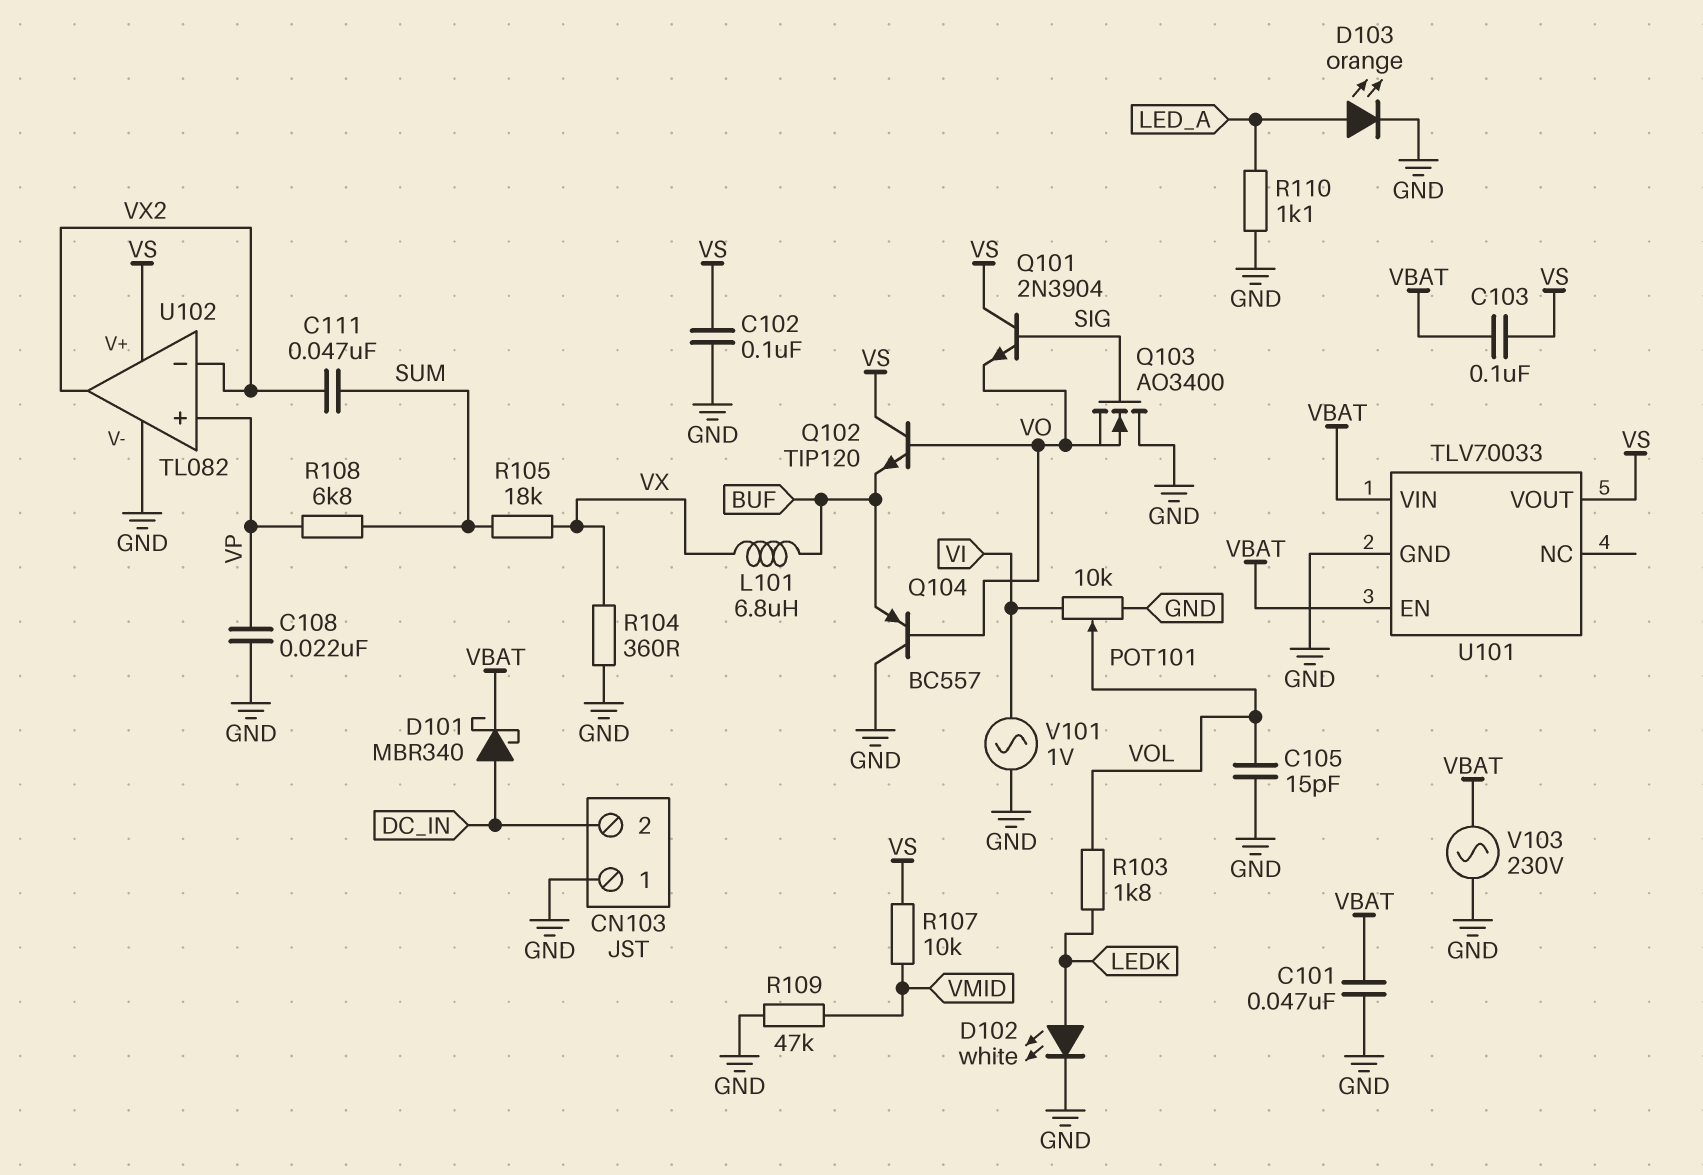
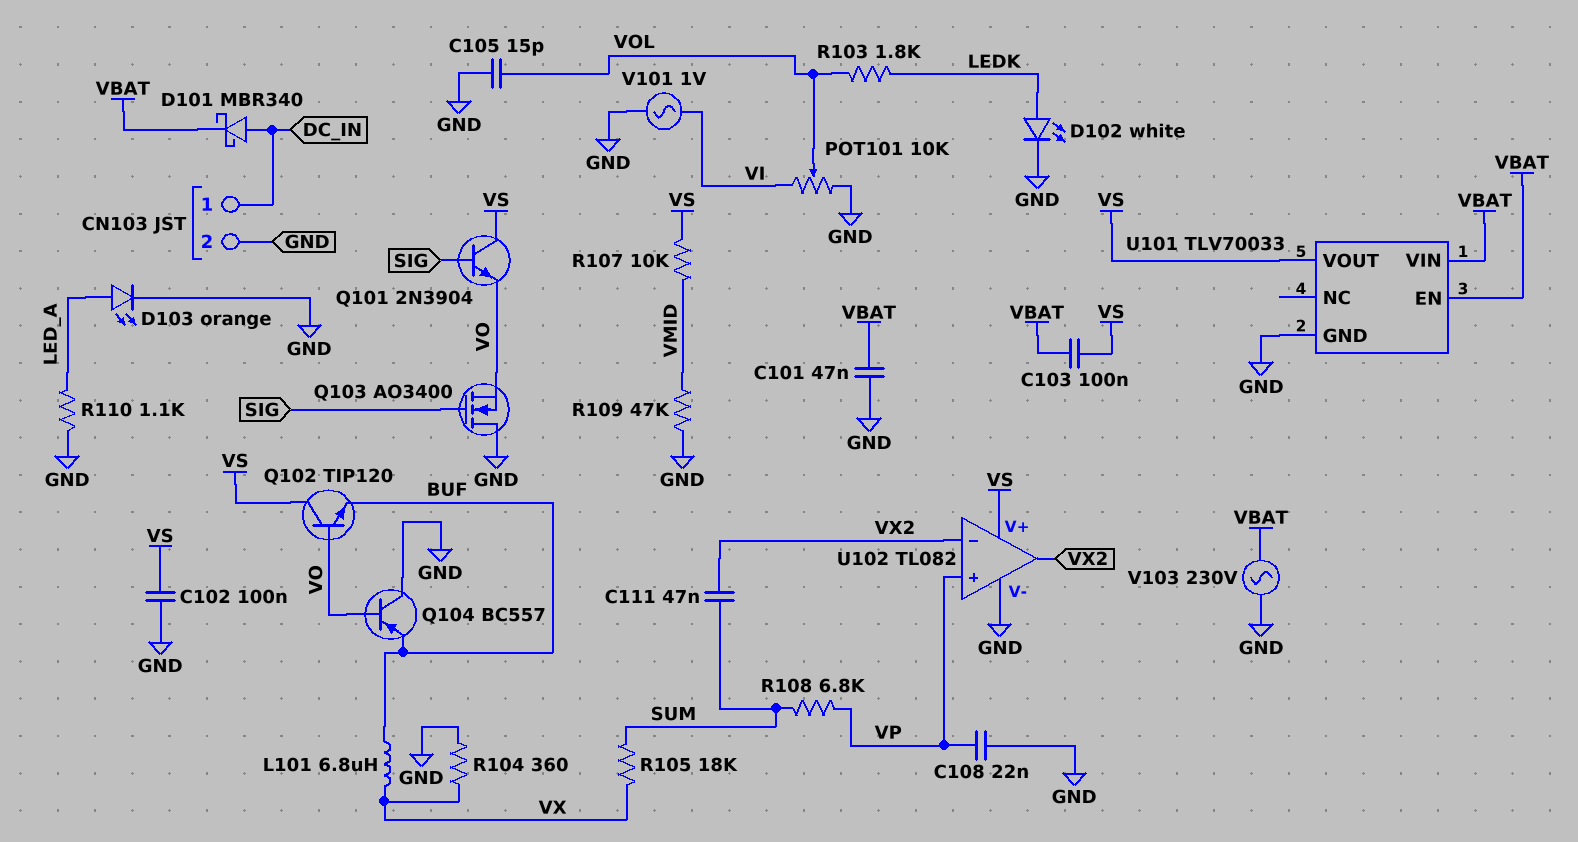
CN103 pin 1: GND -> DC_IN
CN103 pin 2: DC_IN -> GND

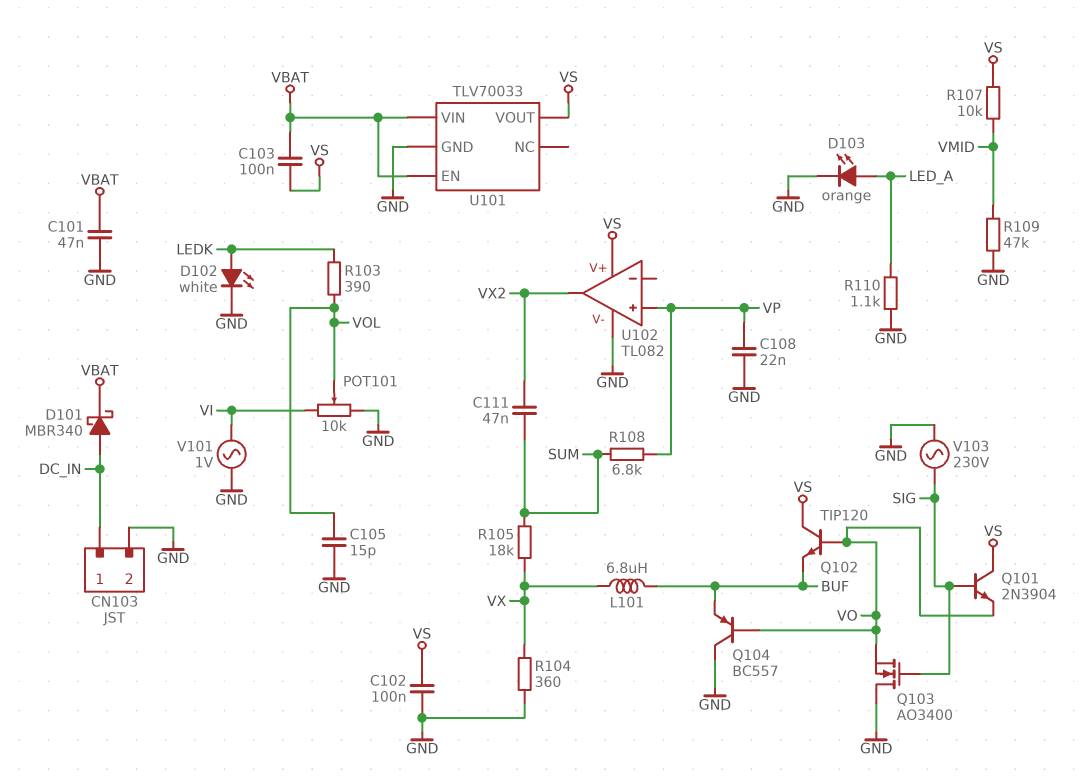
R103: 1.8k (LEDK, VOL) -> 390 (LEDK, VOL)
U102 pin in-: VX2 -> none
V103: AC 230V (GND, VBAT) -> AC 230V (GND, SIG)

